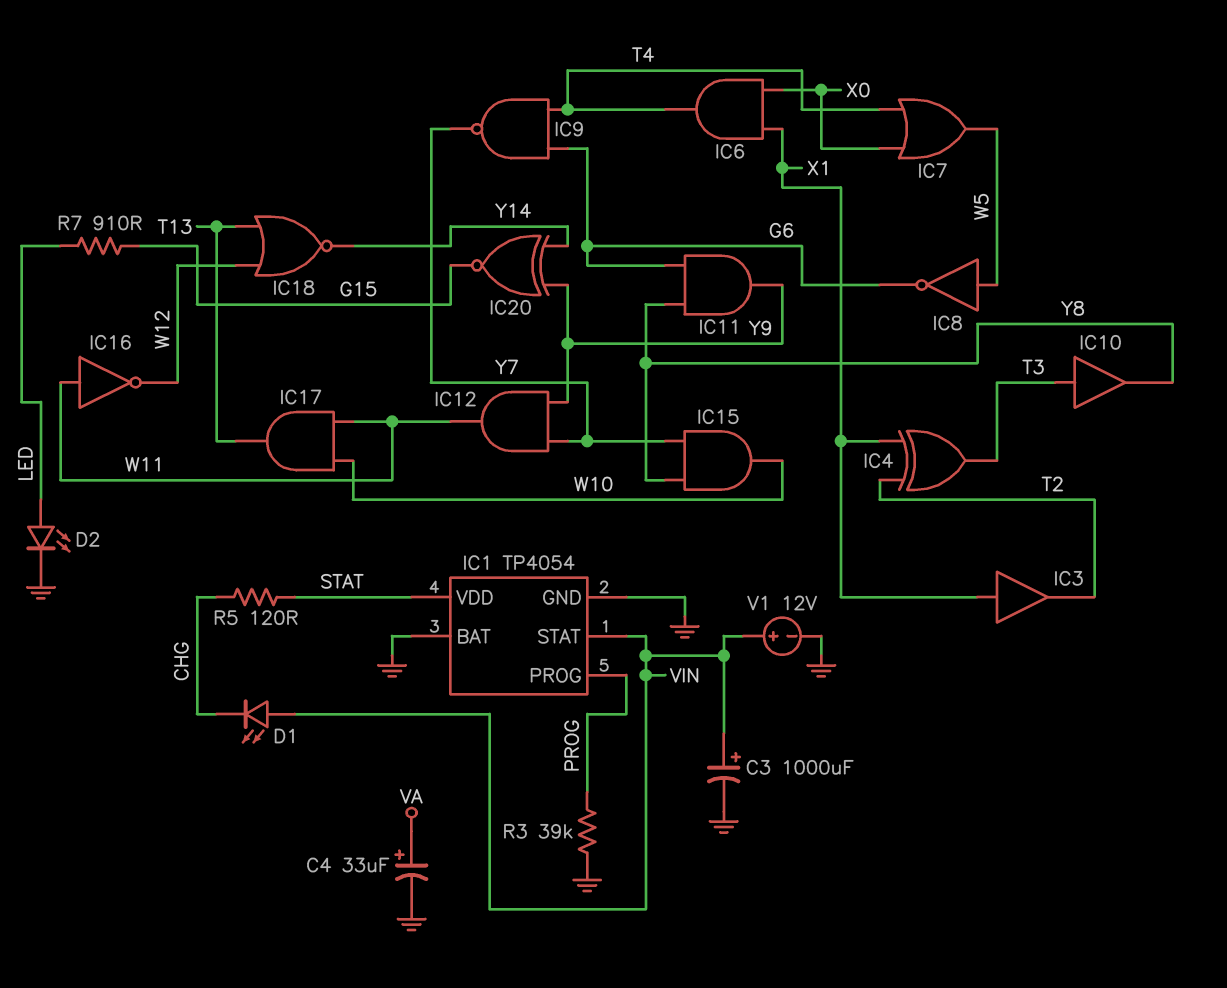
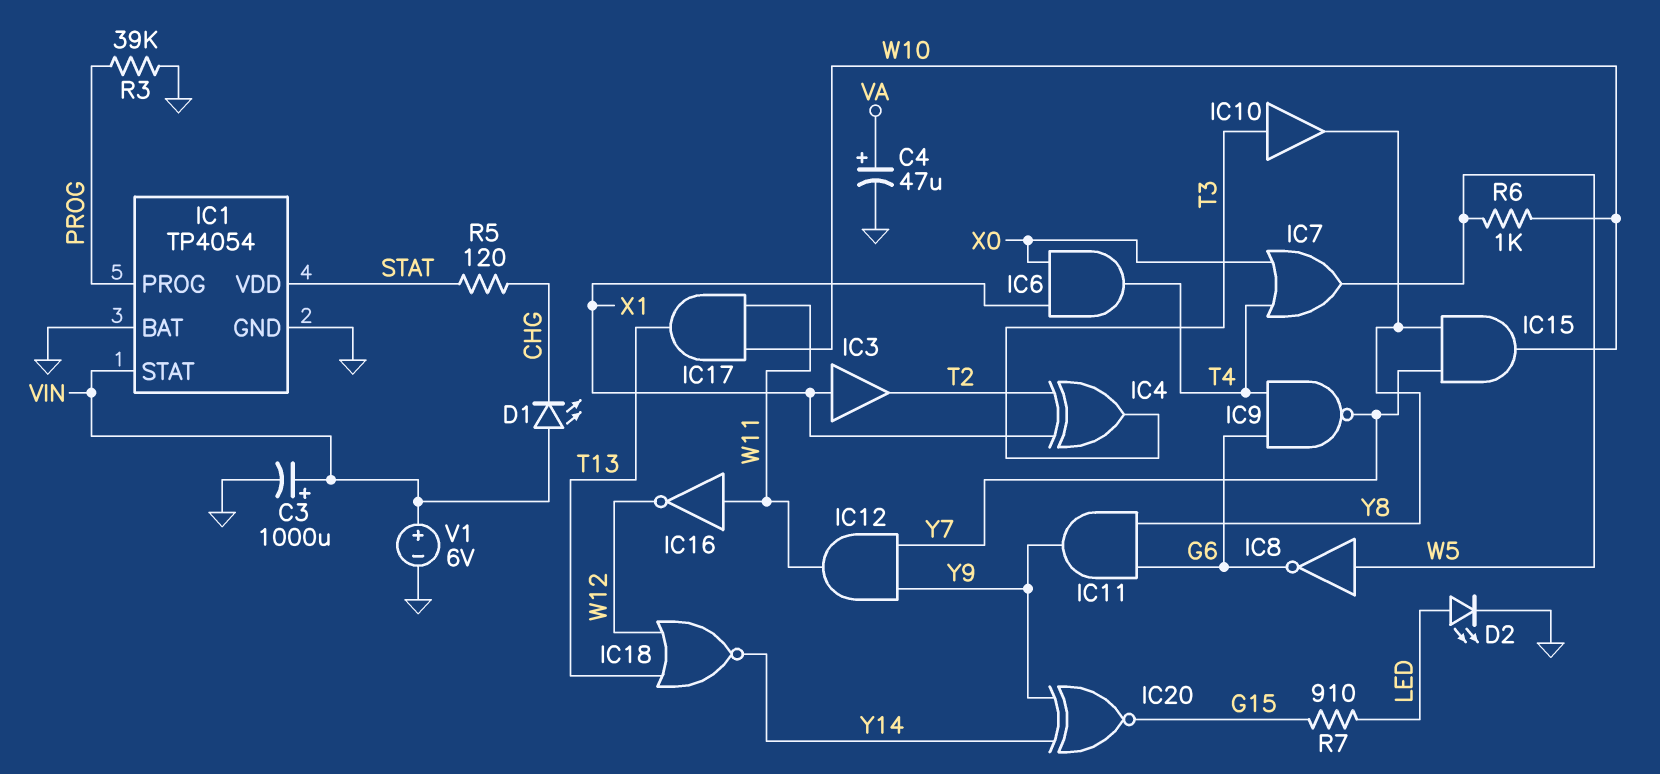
C4: 33uF (plus VA, minus GND) -> 47uF (plus VA, minus GND)
R6: none -> 1k (W5, W10)
V1: 12V (plus VIN, minus GND) -> 6V (plus VIN, minus GND)

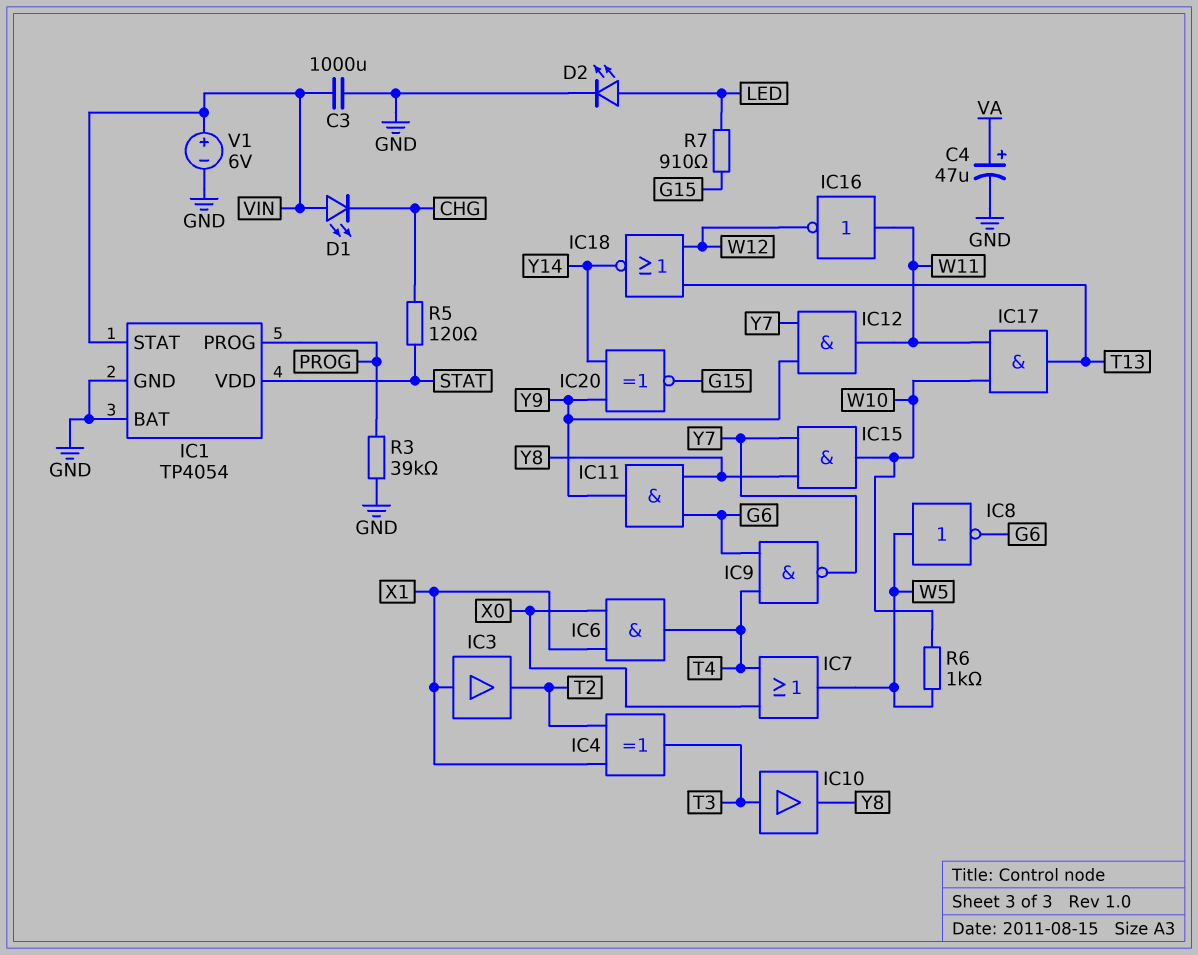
C3: 1000uF (plus VIN, minus GND) -> 1000uF (GND, VIN)

